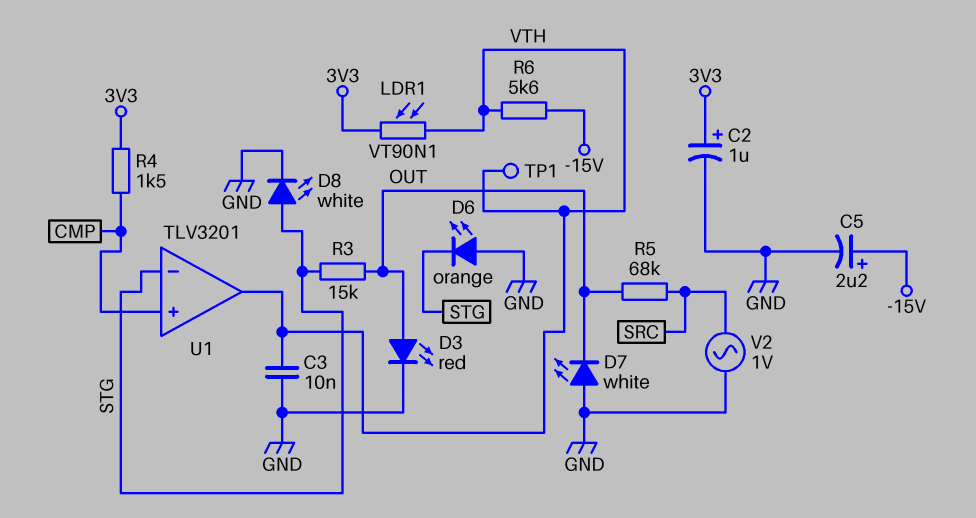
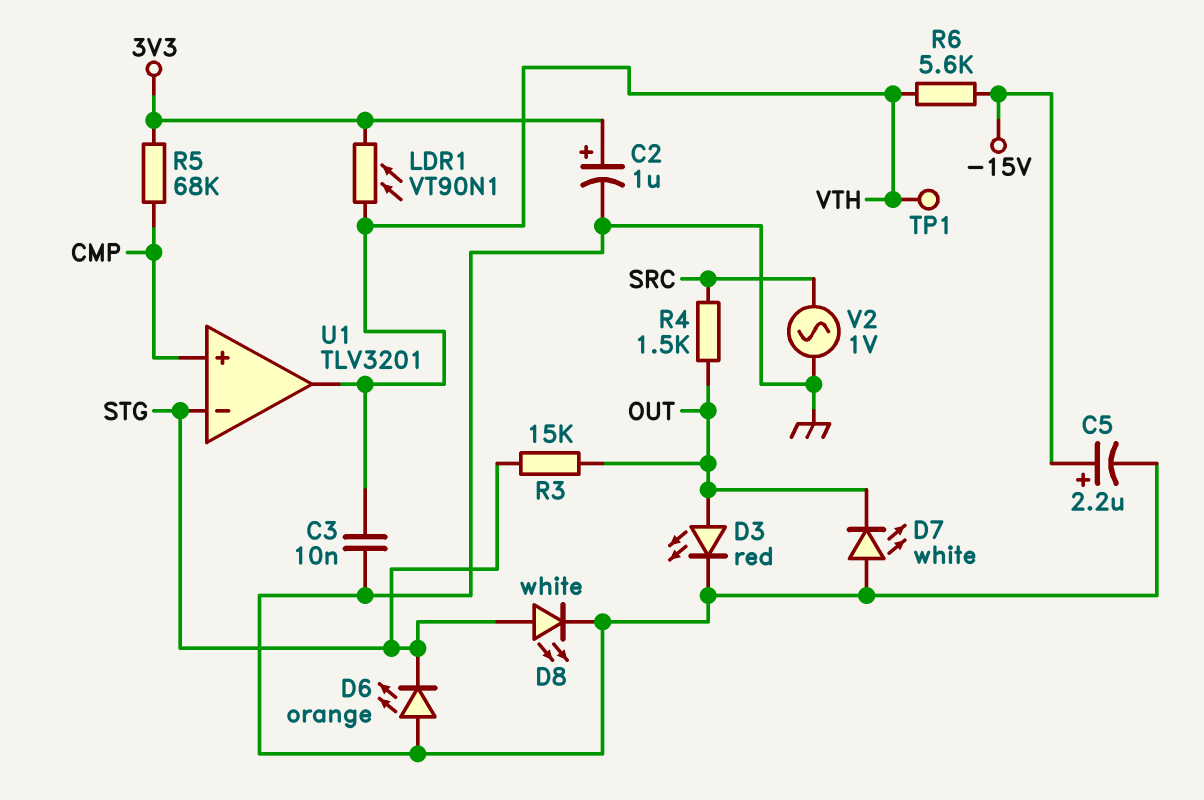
R4: 1.5k (3V3, CMP) -> 1.5k (OUT, SRC)
R5: 68k (OUT, SRC) -> 68k (3V3, CMP)

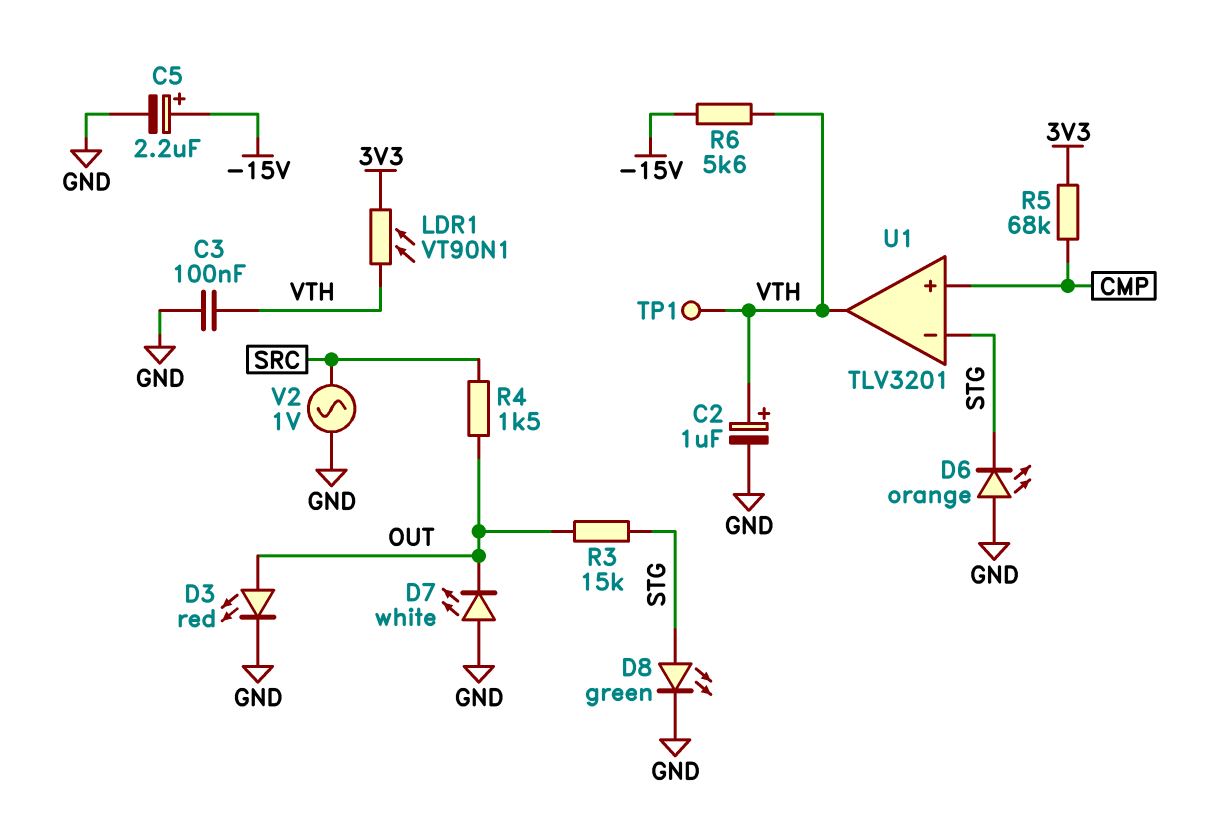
C2: 1uF (plus 3V3, minus GND) -> 1uF (plus VTH, minus GND)
C3: 10nF (GND, VTH) -> 100nF (GND, VTH)
D8: LED white (A STG, K GND) -> LED green (A STG, K GND)

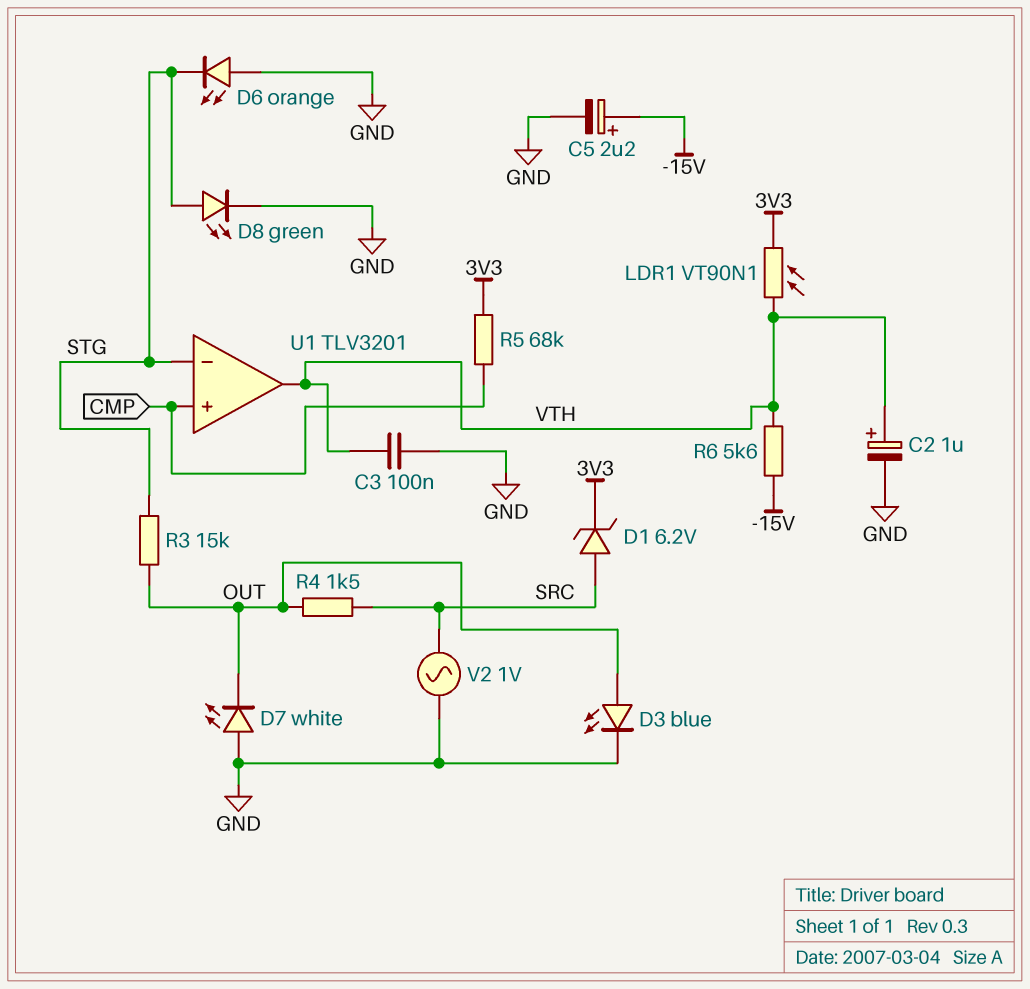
D1: none -> zener 6.2V (A SRC, K 3V3)
D3: LED red (A OUT, K GND) -> LED blue (A OUT, K GND)
TP1: test point (VTH) -> none

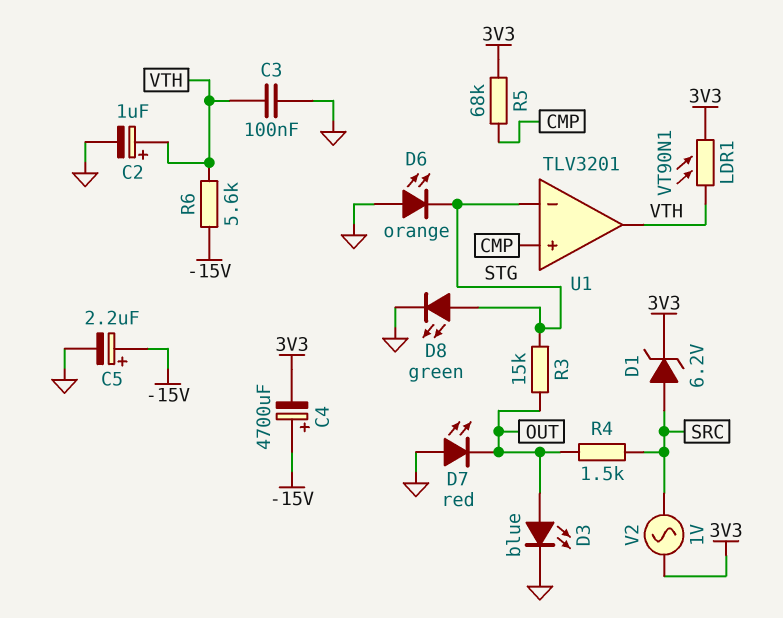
C4: none -> 4700uF (plus -15V, minus 3V3)
D7: LED white (A GND, K OUT) -> LED red (A GND, K OUT)
V2: AC 1V (GND, SRC) -> AC 1V (3V3, SRC)

